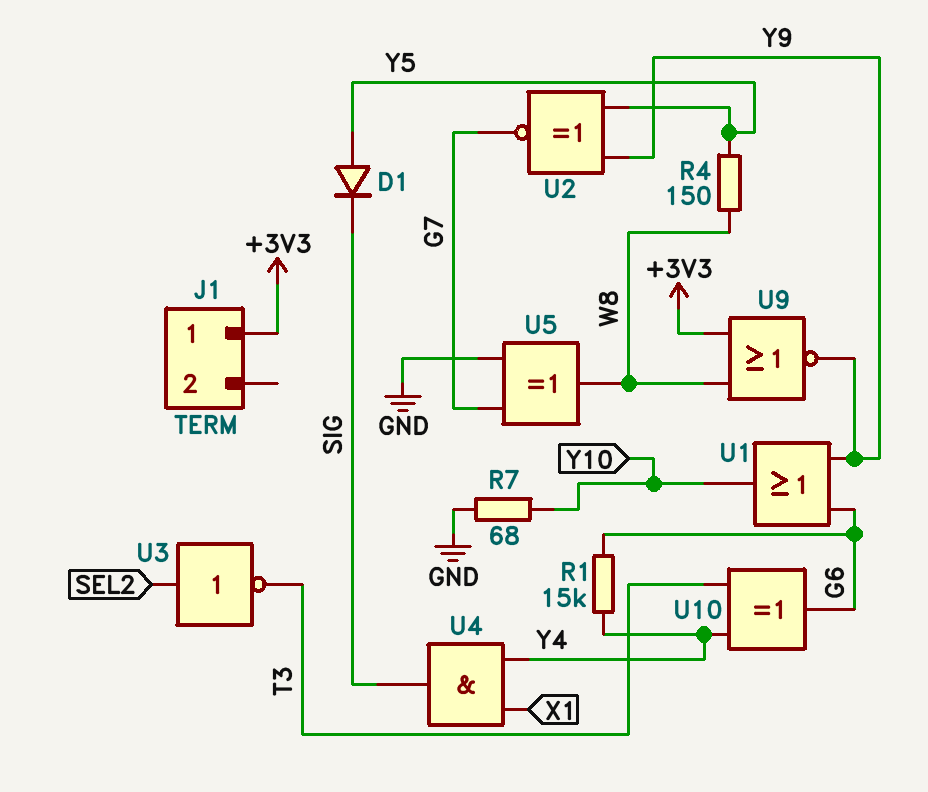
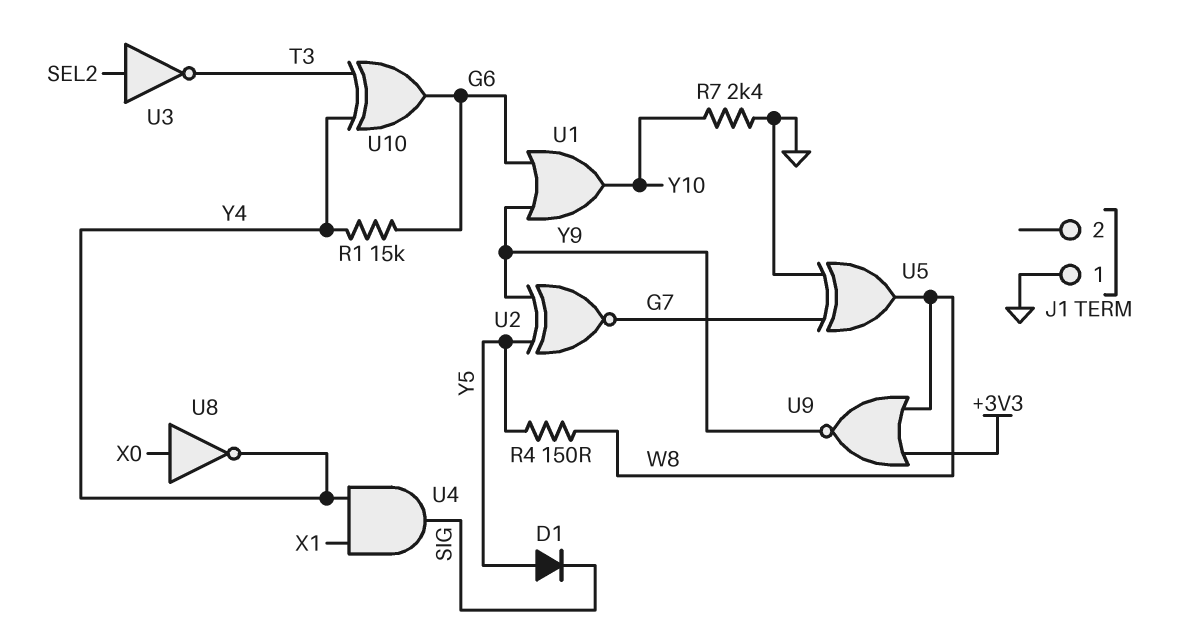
J1 pin 1: +3V3 -> GND
R7: 68 (GND, Y10) -> 2.4k (GND, Y10)
U8: none -> NOT (in X0, out Y4)

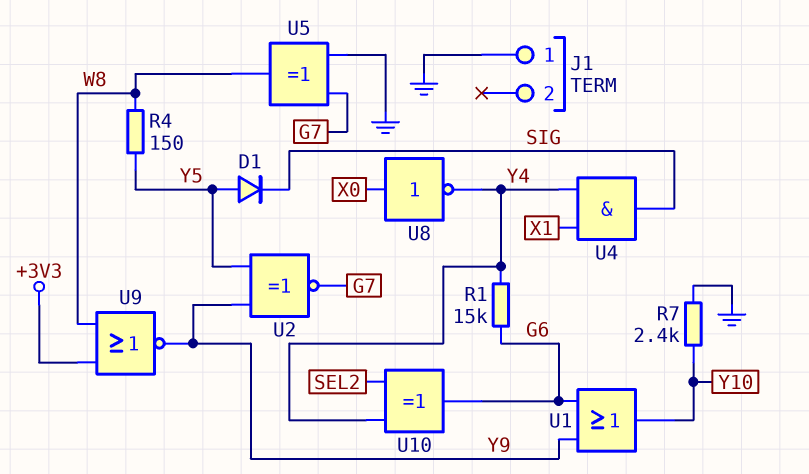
U3: NOT (in SEL2, out T3) -> none
U10: XOR (in T3, in Y4, out G6) -> XOR (in SEL2, in Y4, out G6)

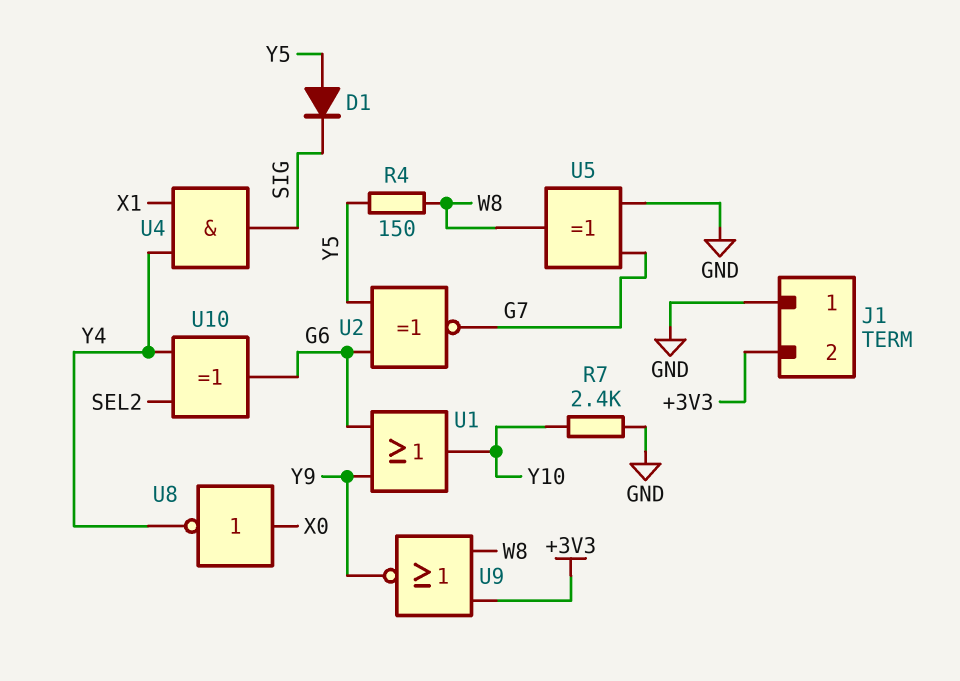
J1 pin 2: none -> +3V3
R1: 15k (G6, Y4) -> none
U2: XNOR (in Y5, in Y9, out G7) -> XNOR (in G6, in Y5, out G7)

